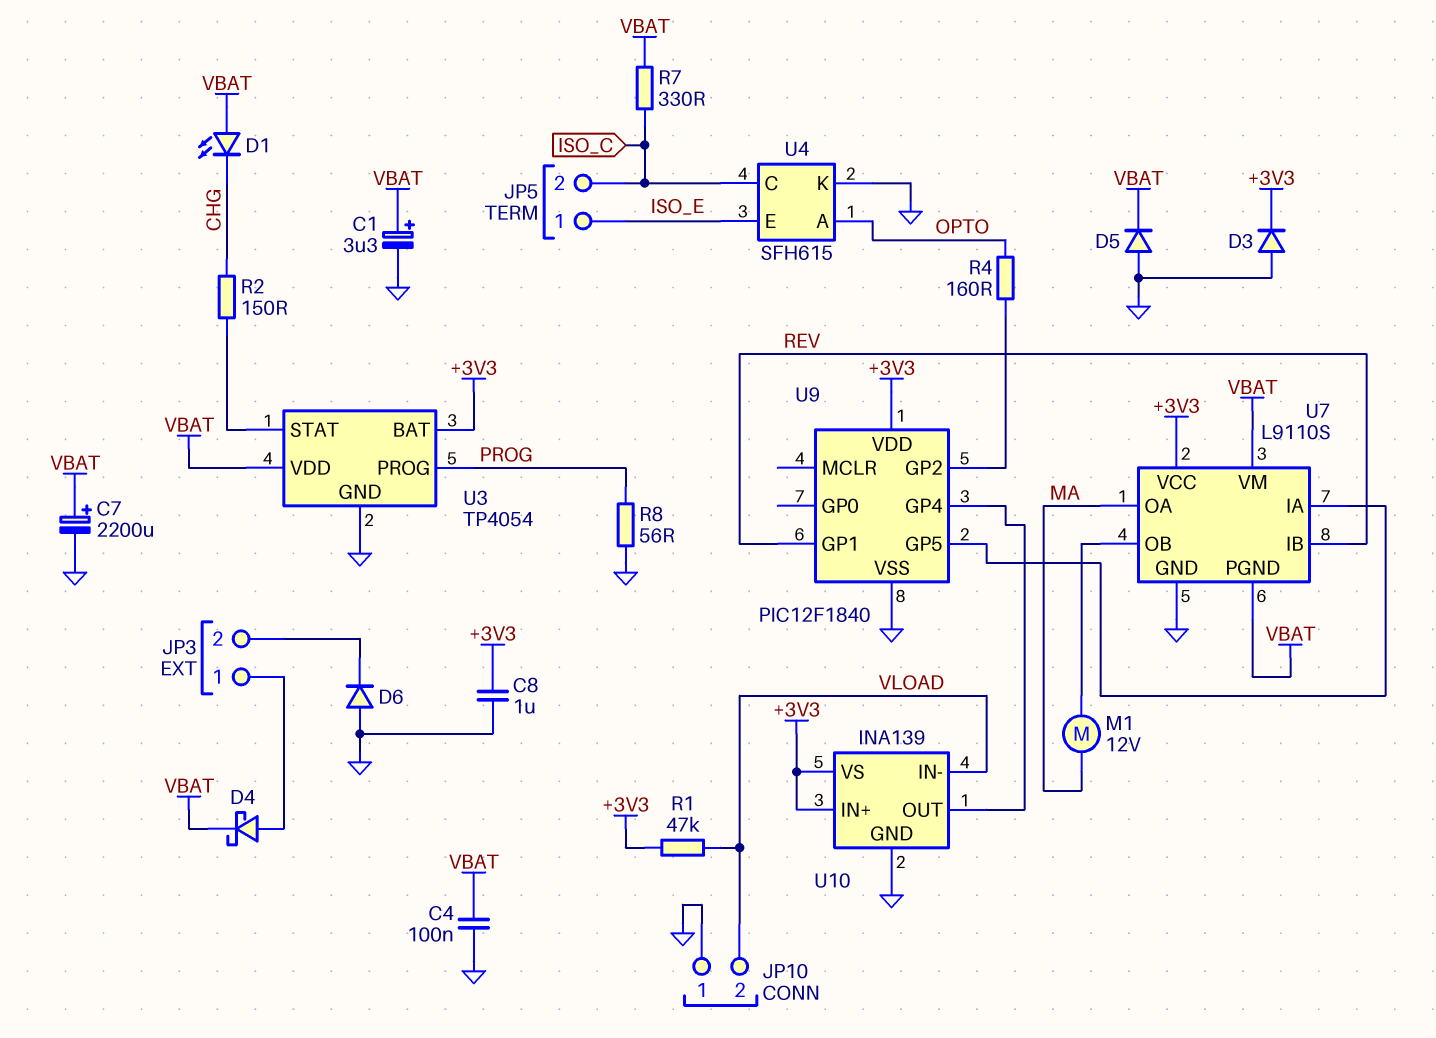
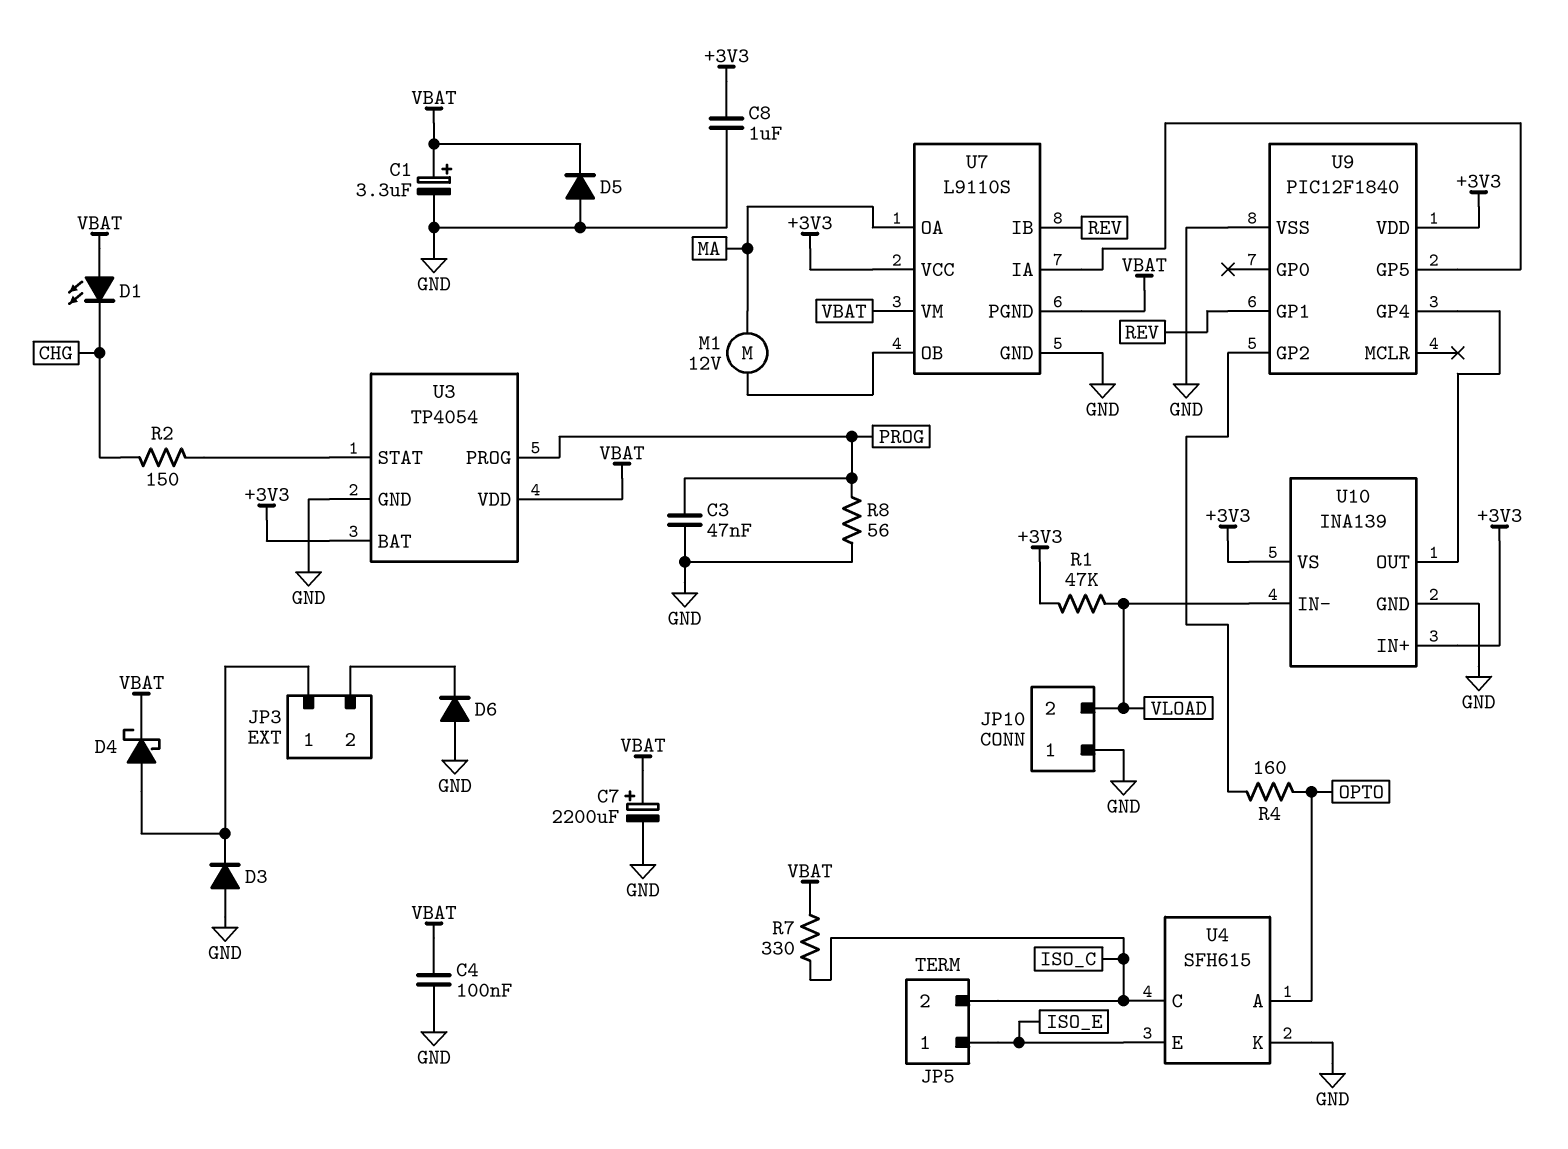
C3: none -> 47nF (GND, PROG)
D3: diode (A GND, K +3V3) -> diode (A GND, K JP3/1)

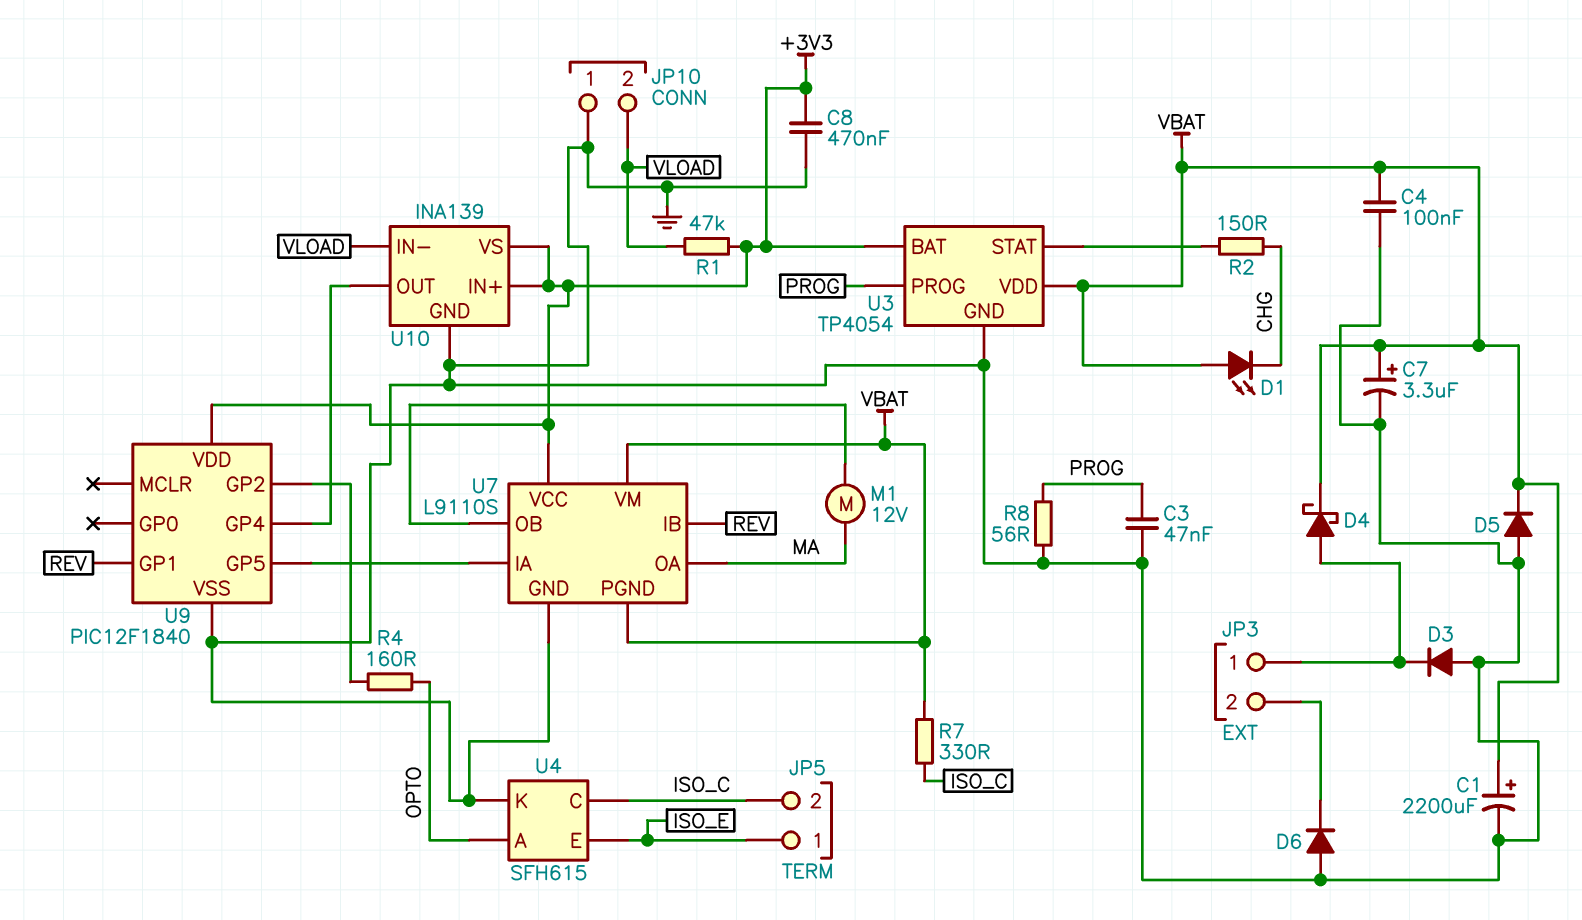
C1: 3.3uF (plus VBAT, minus GND) -> 2200uF (plus VBAT, minus GND)
C7: 2200uF (plus VBAT, minus GND) -> 3.3uF (plus VBAT, minus GND)
C8: 1uF (+3V3, GND) -> 470nF (+3V3, GND)

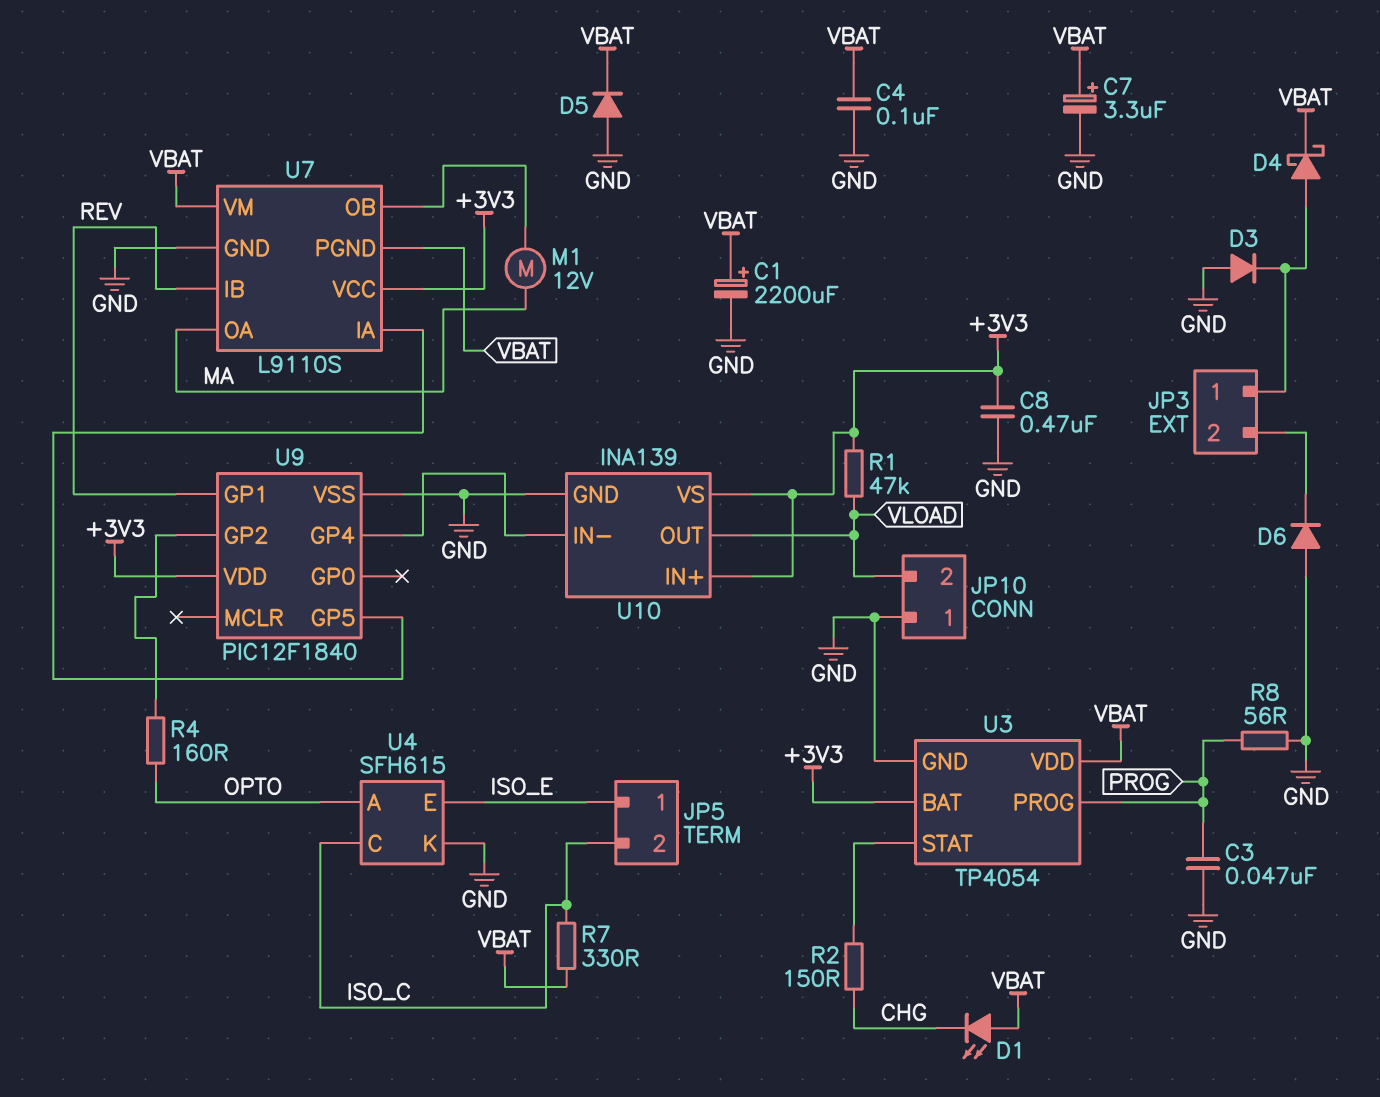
U10 pin IN-: VLOAD -> U9/GP4
U10 pin OUT: U9/GP4 -> VLOAD

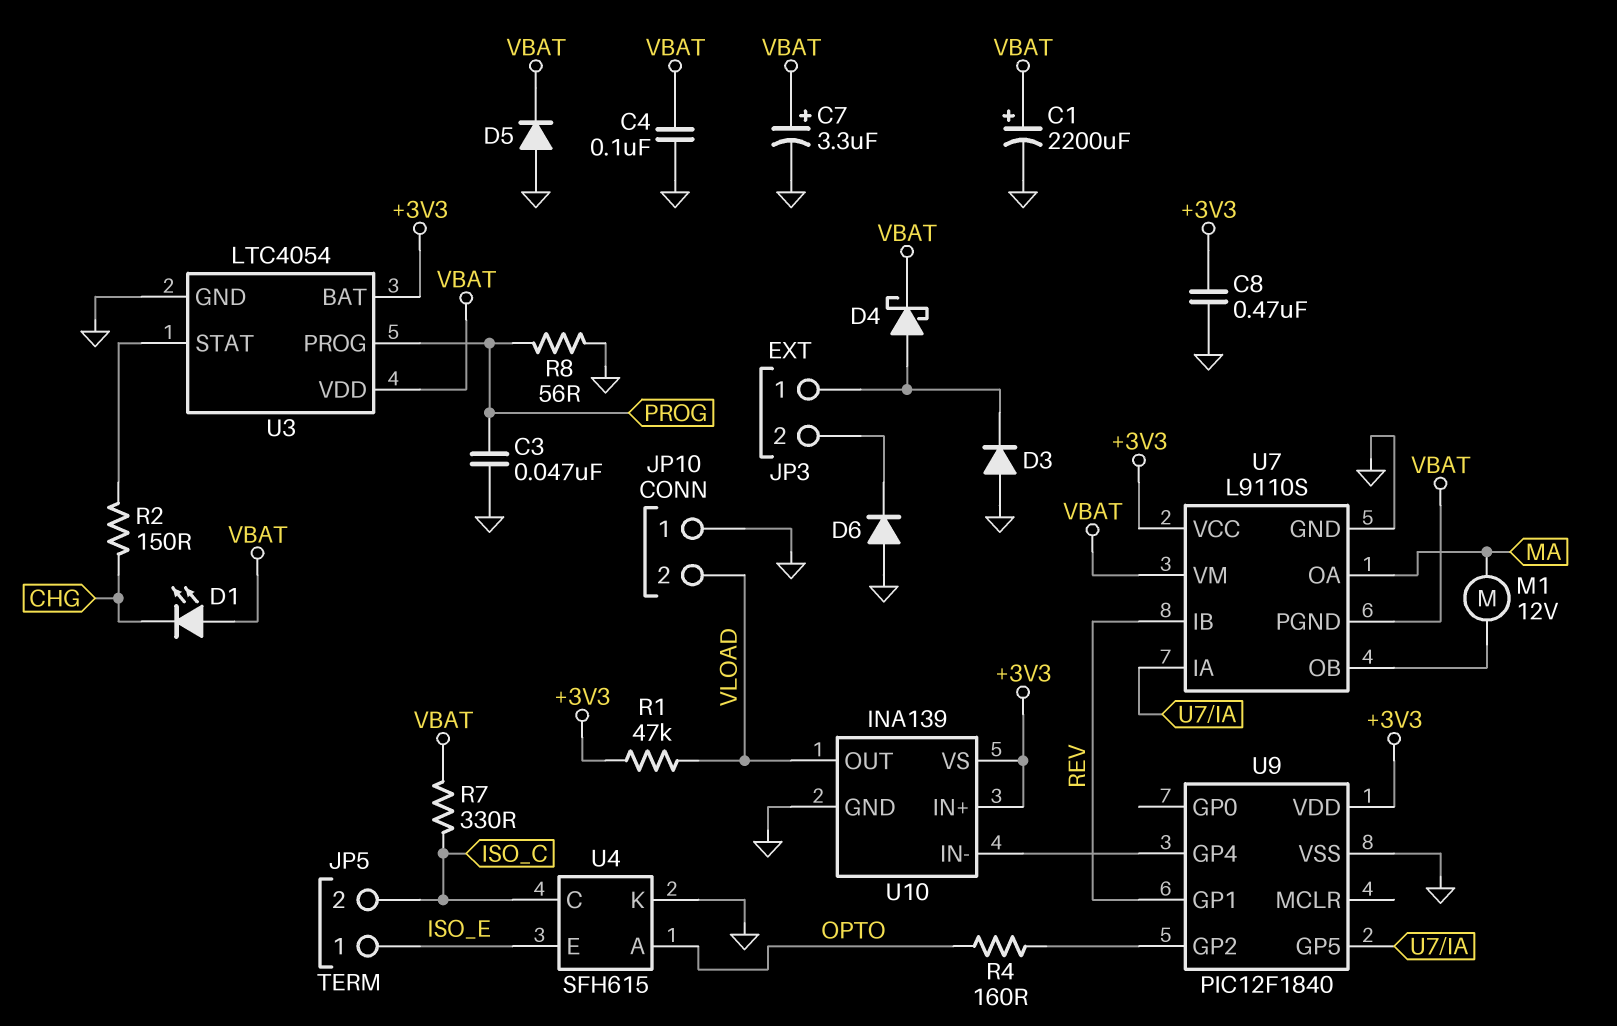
U3: TP4054 -> LTC4054

